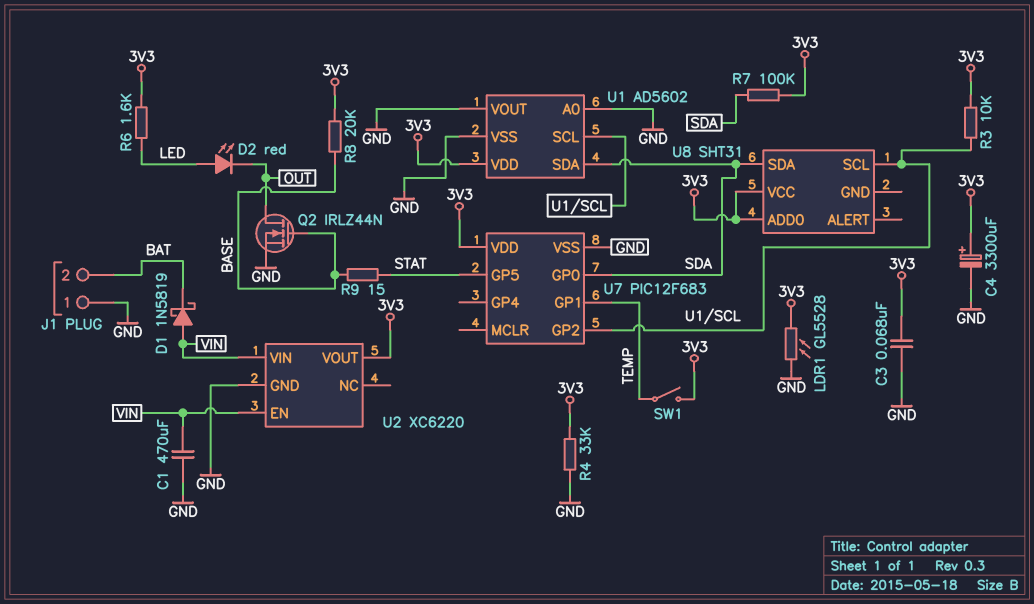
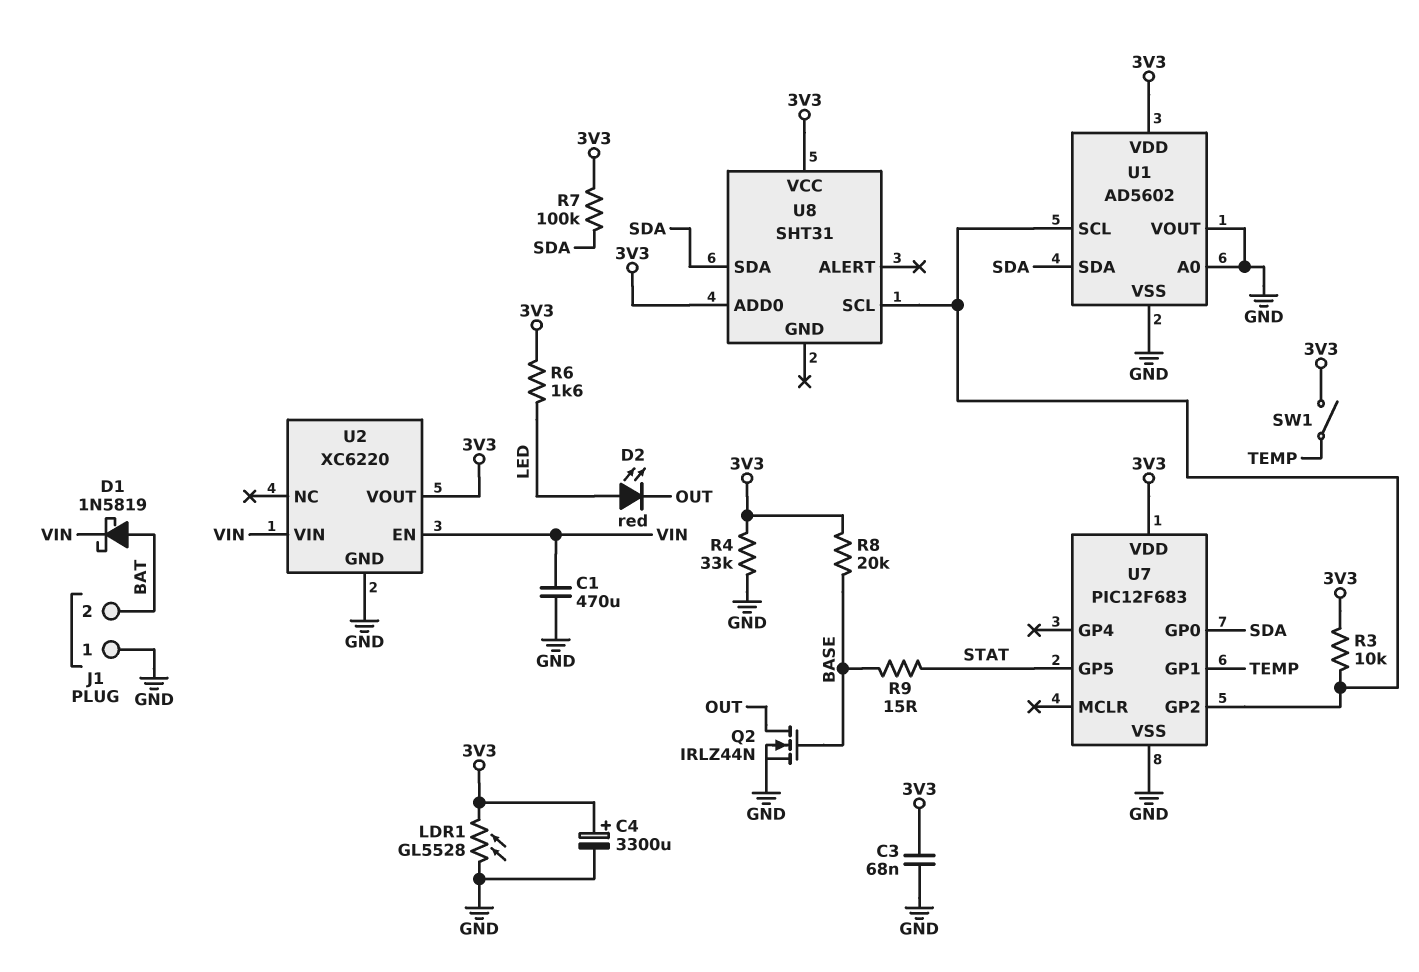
D1: schottky 1N5819 (A VIN, K BAT) -> schottky 1N5819 (A BAT, K VIN)

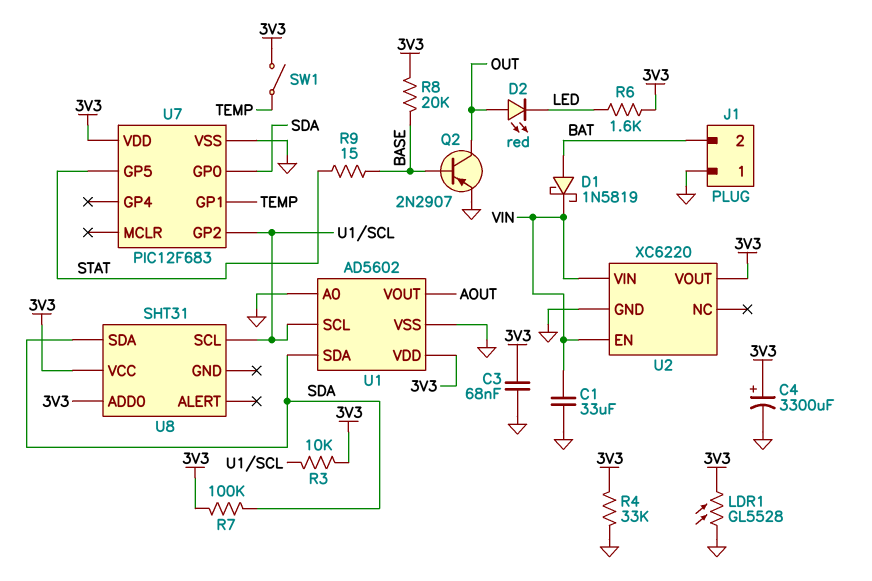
C1: 470uF (GND, VIN) -> 33uF (GND, VIN)
D2: LED red (A LED, K OUT) -> LED red (A OUT, K LED)
Q2: NMOS IRLZ44N (G BASE, D OUT, S GND) -> PNP 2N2907 (B BASE, C OUT, E GND)
U1 pin VOUT: GND -> AOUT

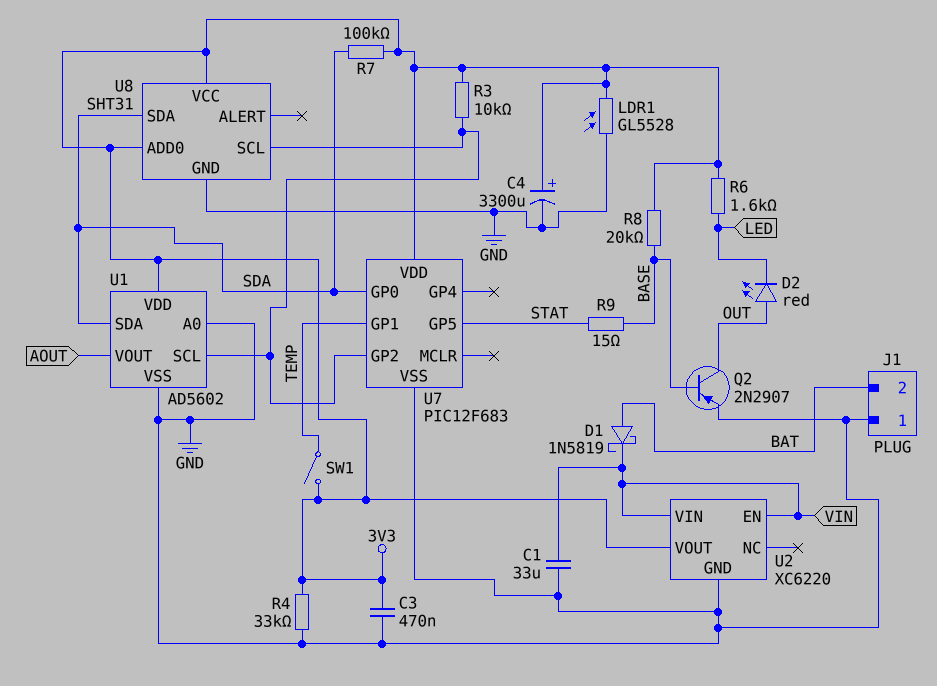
C3: 68nF (3V3, GND) -> 470nF (3V3, GND)
U8 pin GND: none -> GND

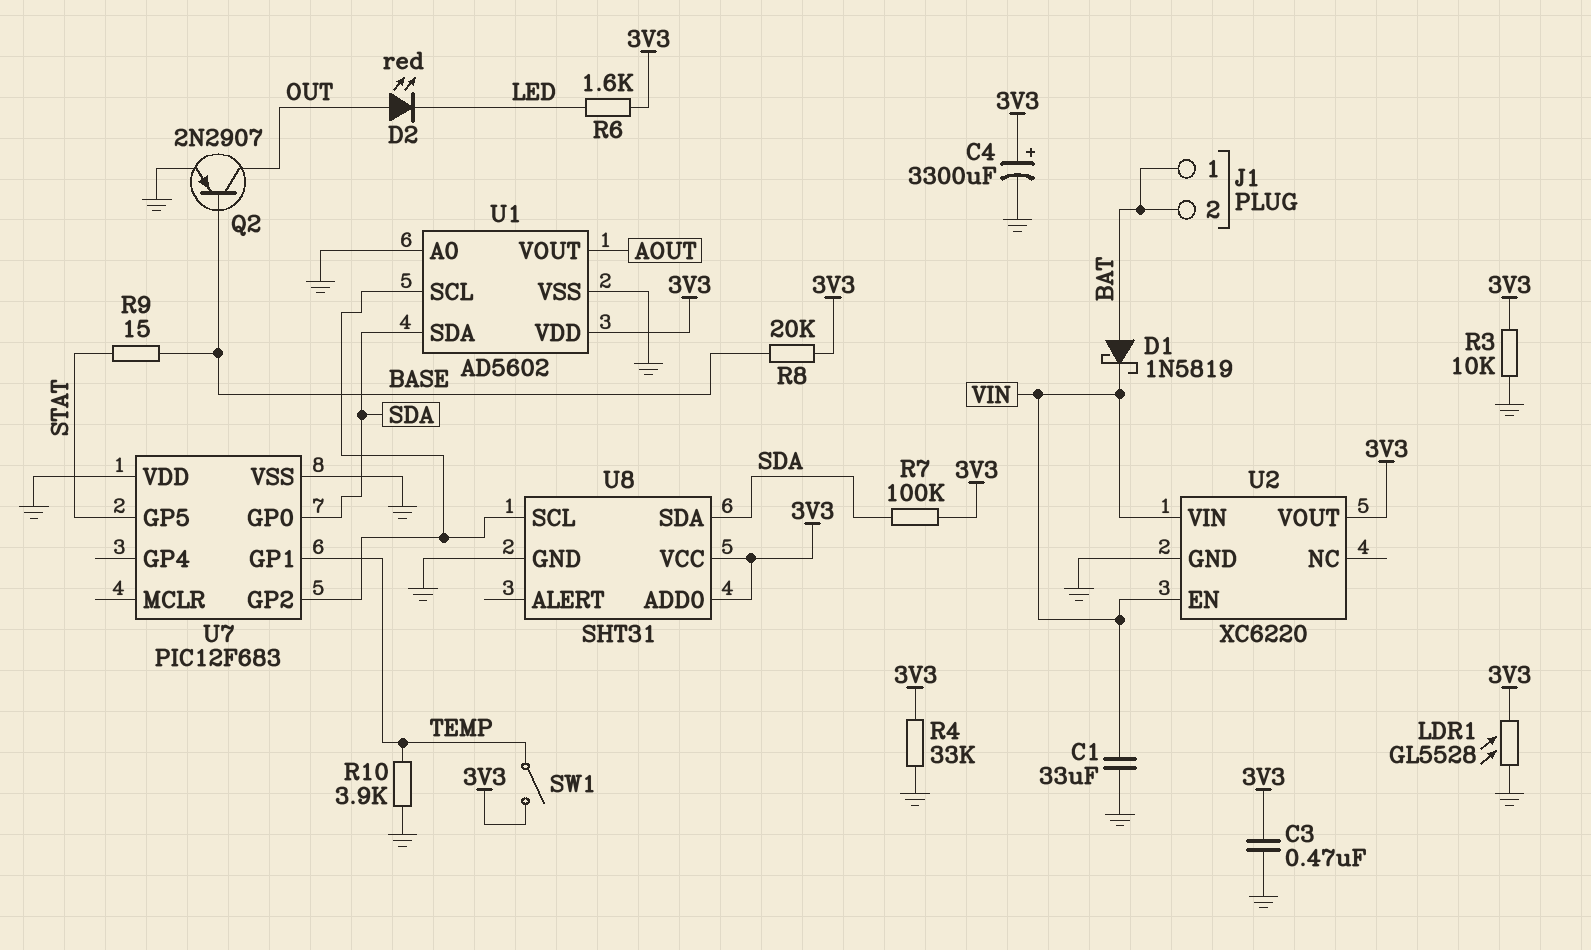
J1 pin 1: GND -> BAT
R3: 10k (3V3, U1/SCL) -> 10k (3V3, GND)
R10: none -> 3.9k (GND, TEMP)
U7 pin VDD: 3V3 -> GND

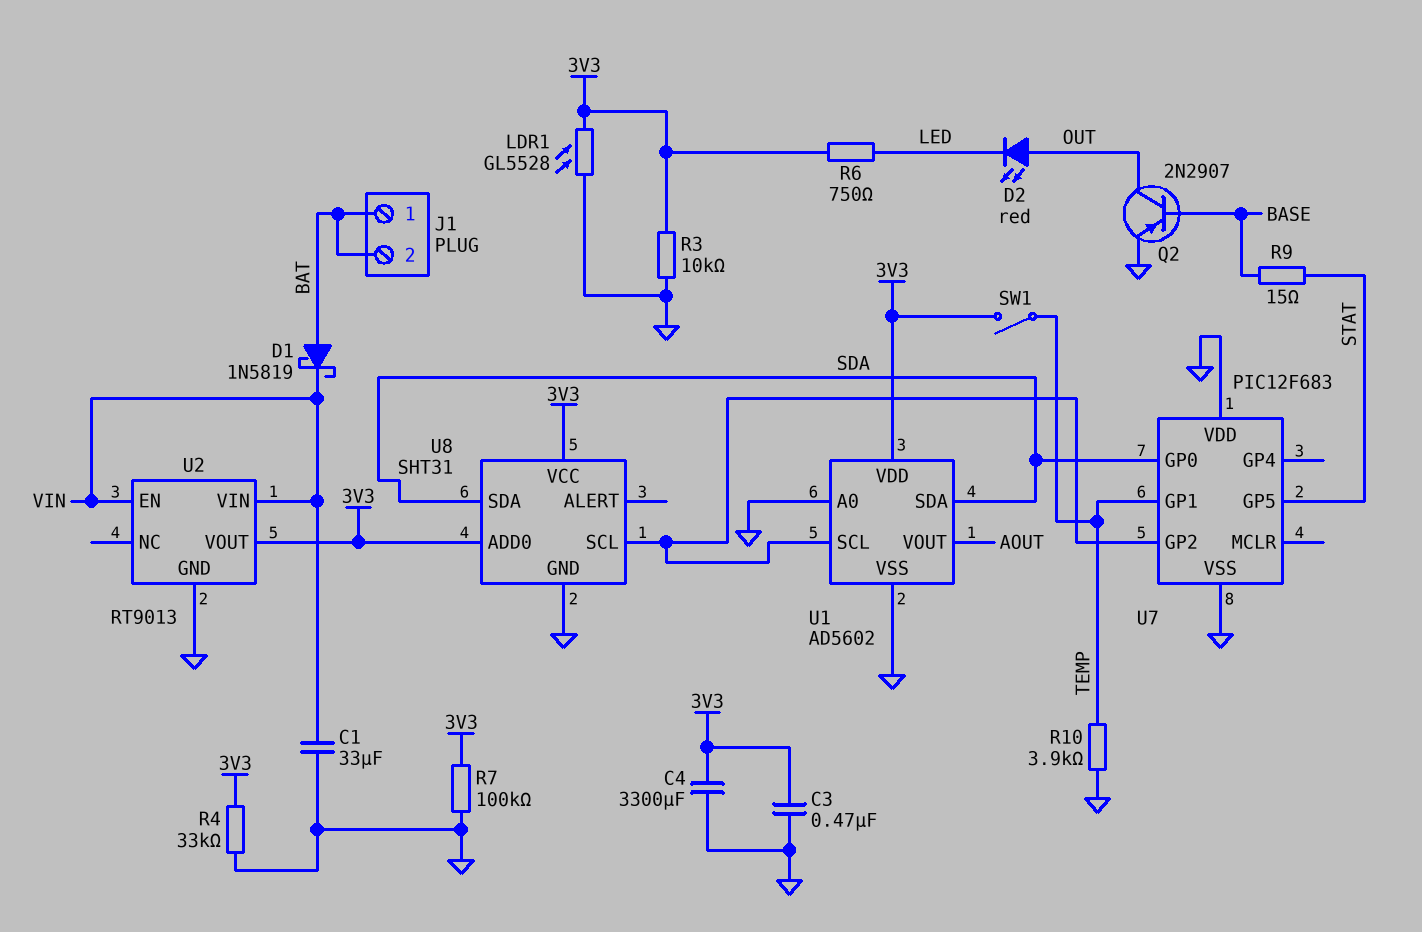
C4: 3300uF (plus 3V3, minus GND) -> 3300uF (3V3, GND)
R6: 1.6k (3V3, LED) -> 750 (3V3, LED)
R7: 100k (3V3, SDA) -> 100k (3V3, GND)
R8: 20k (3V3, BASE) -> none
U2: XC6220 -> RT9013

